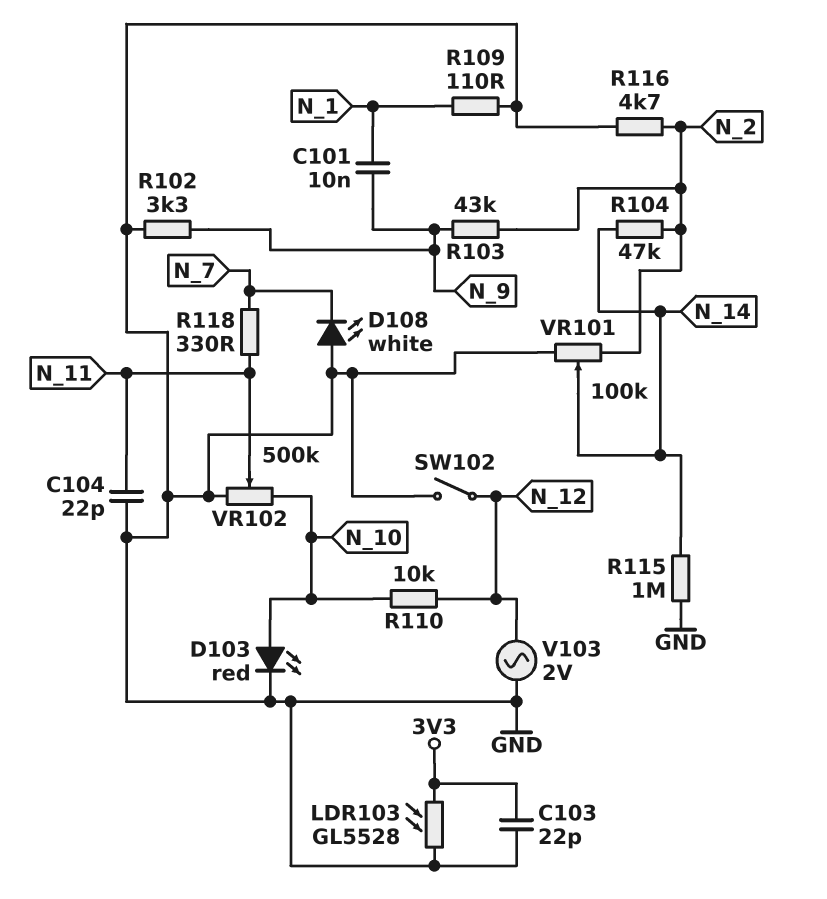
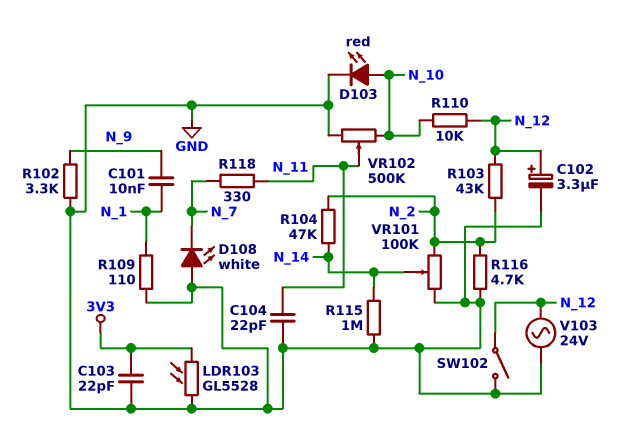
C102: none -> 3.3uF (plus N_12, minus GND)
R103: 43k (N_2, N_9) -> 43k (N_2, N_12)
V103: AC 2V (GND, N_12) -> AC 24V (GND, N_12)

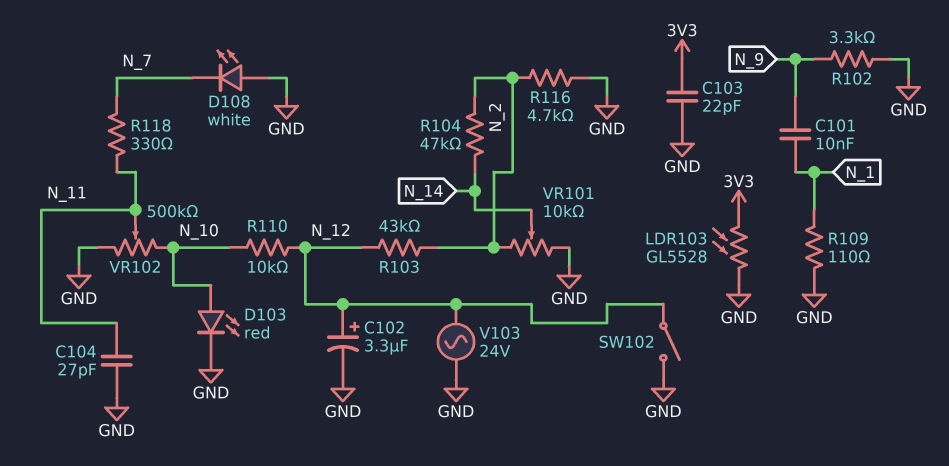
C104: 22pF (GND, N_11) -> 27pF (GND, N_11)
R115: 1M (GND, N_14) -> none
VR101: 100k (GND, N_2, wiper N_14) -> 10k (GND, N_2, wiper N_14)

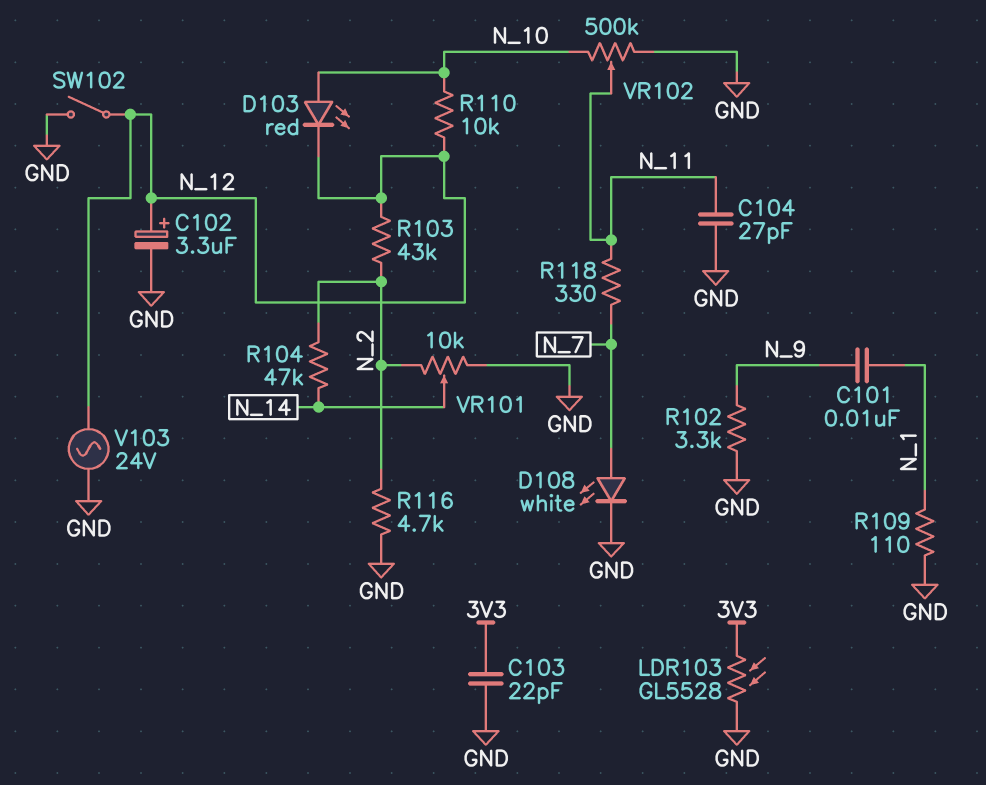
D103: LED red (A N_10, K GND) -> LED red (A N_10, K N_12)
D108: LED white (A GND, K N_7) -> LED white (A N_7, K GND)

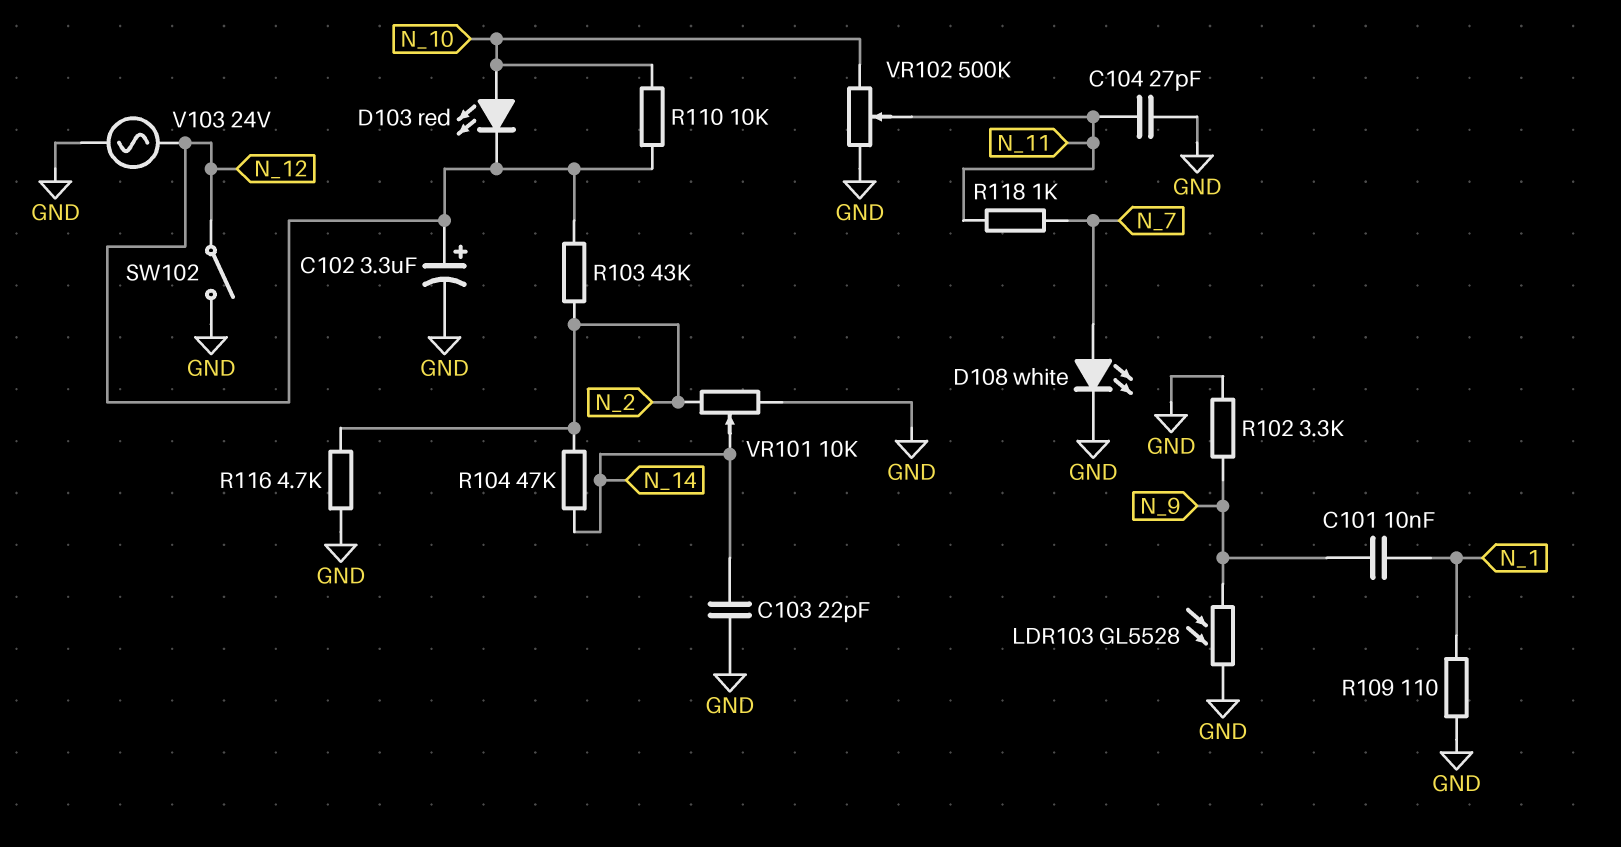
C103: 22pF (3V3, GND) -> 22pF (GND, N_14)
LDR103: GL5528 (3V3, GND) -> GL5528 (GND, N_9)
R118: 330 (N_7, N_11) -> 1k (N_7, N_11)

